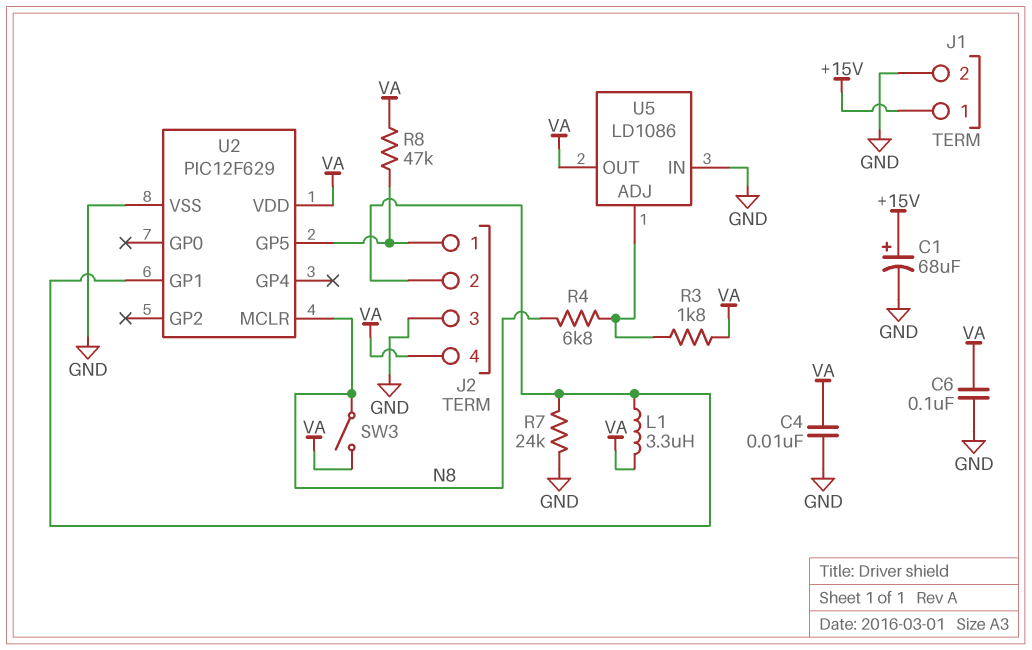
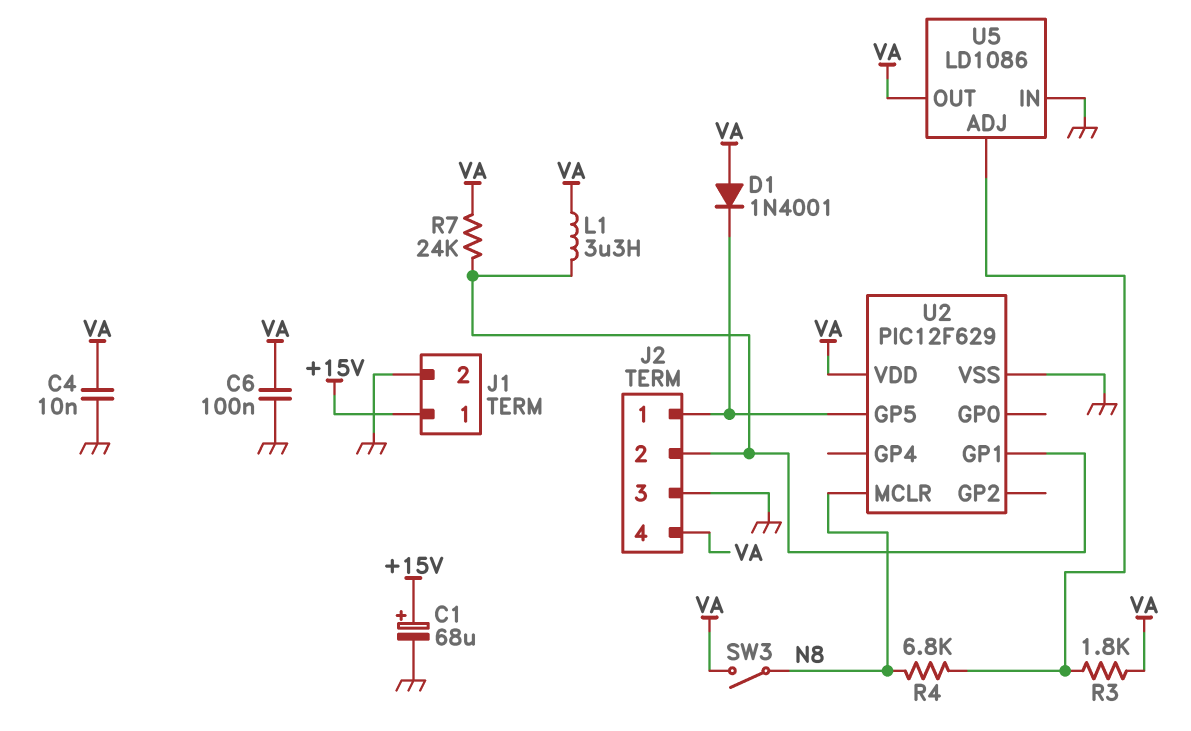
D1: none -> diode 1N4001 (A VA, K J2/1)
R7: 24k (GND, J2/2) -> 24k (J2/2, VA)
R8: 47k (J2/1, VA) -> none

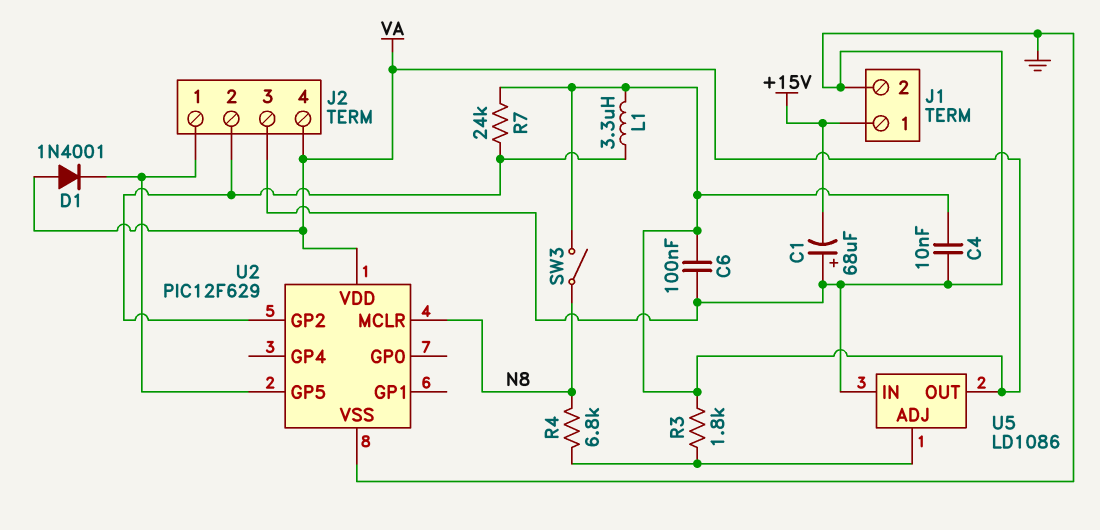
C1: 68uF (plus +15V, minus GND) -> 68uF (plus GND, minus +15V)
U2 pin GP1: J2/2 -> none
U2 pin GP2: none -> J2/2

